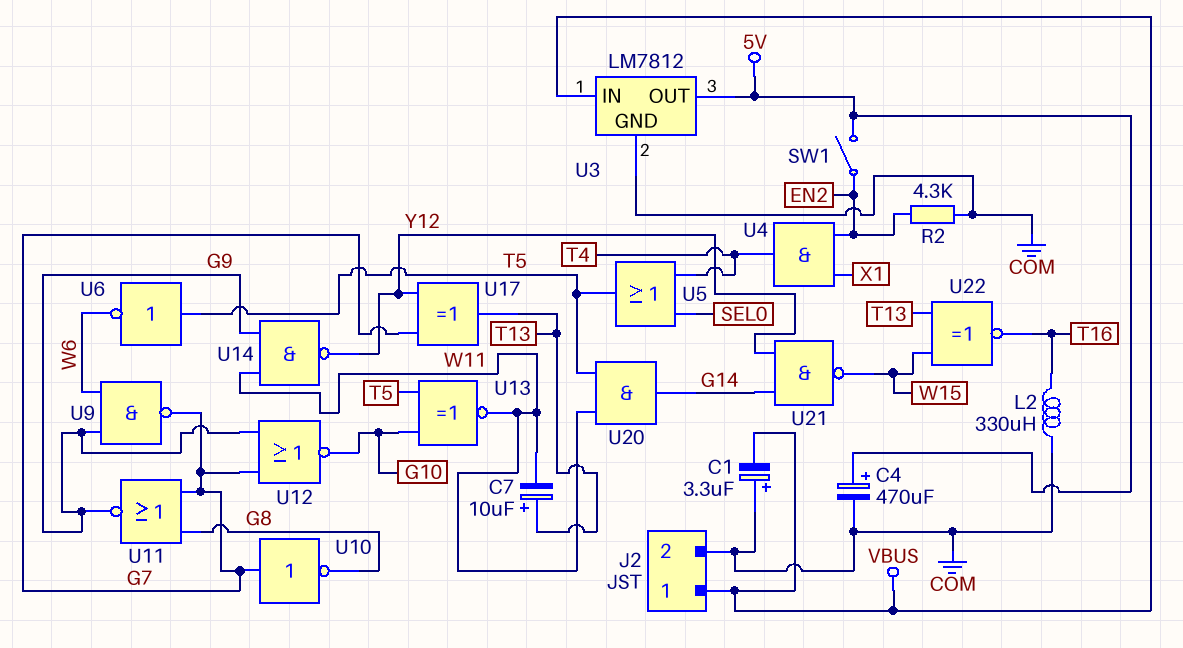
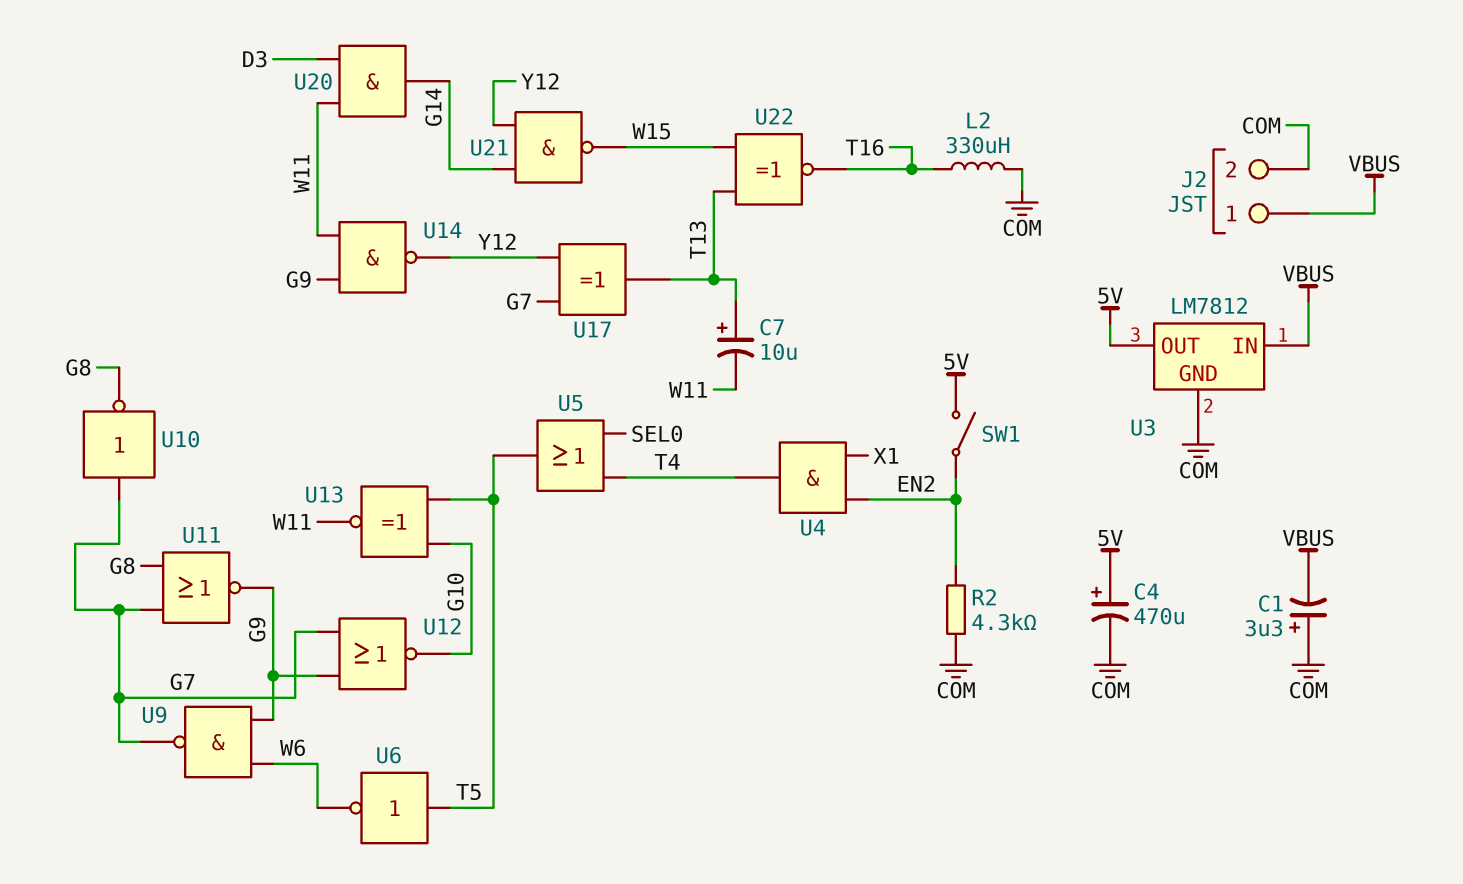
U20: AND (in T5, in W11, out G14) -> AND (in D3, in W11, out G14)

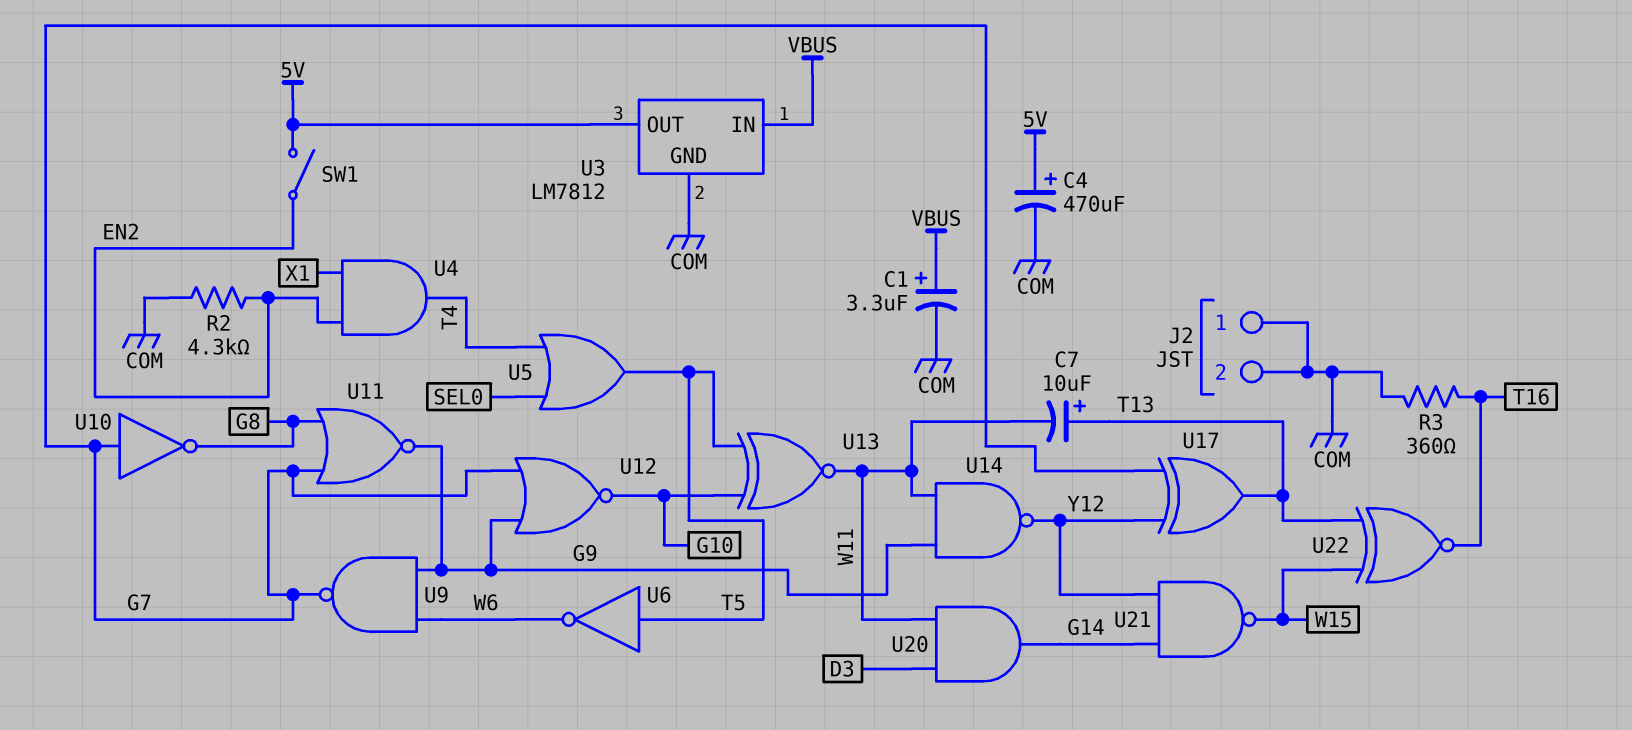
C1: 3.3uF (plus COM, minus VBUS) -> 3.3uF (plus VBUS, minus COM)
J2 pin 1: VBUS -> COM
L2: 330uH (COM, T16) -> none
R3: none -> 360 (COM, T16)

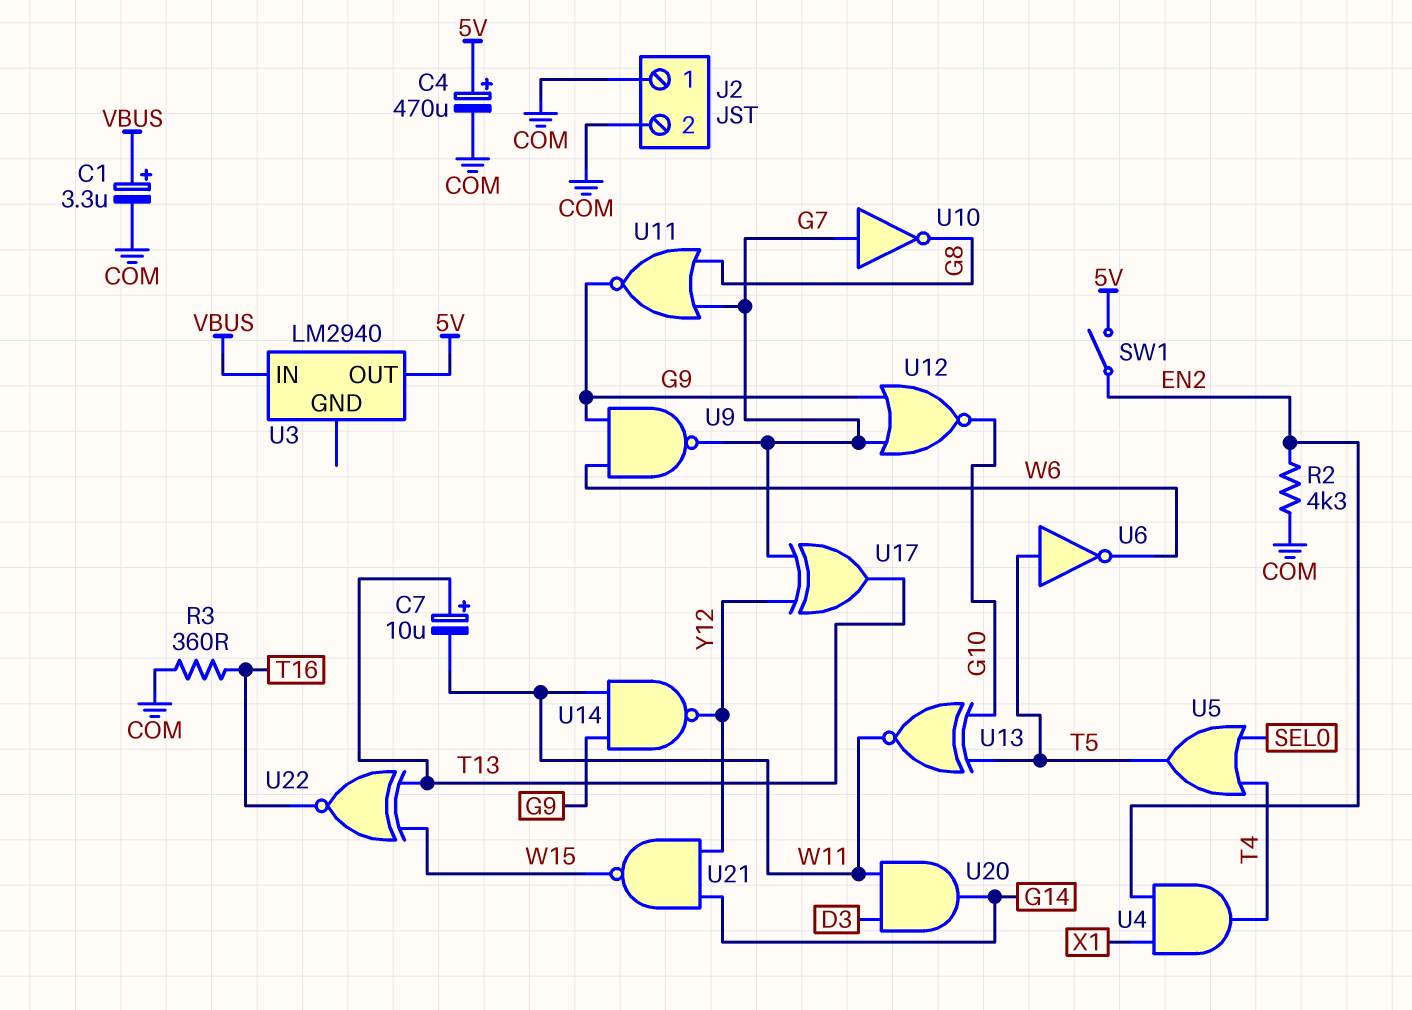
U3: LM7812 -> LM2940
U3 pin GND: COM -> none

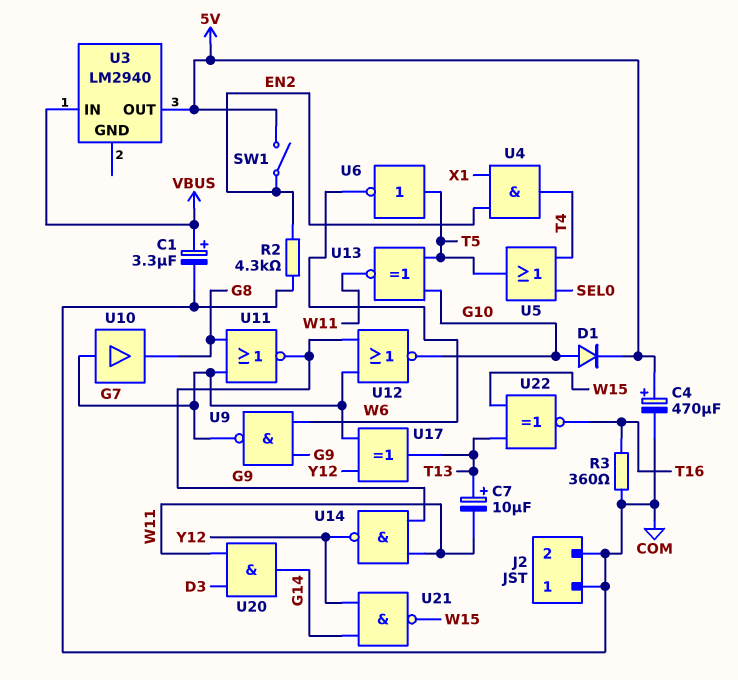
D1: none -> diode (A G10, K 5V)
U10: NOT (in G7, out G8) -> buffer (in G7, out G8)

